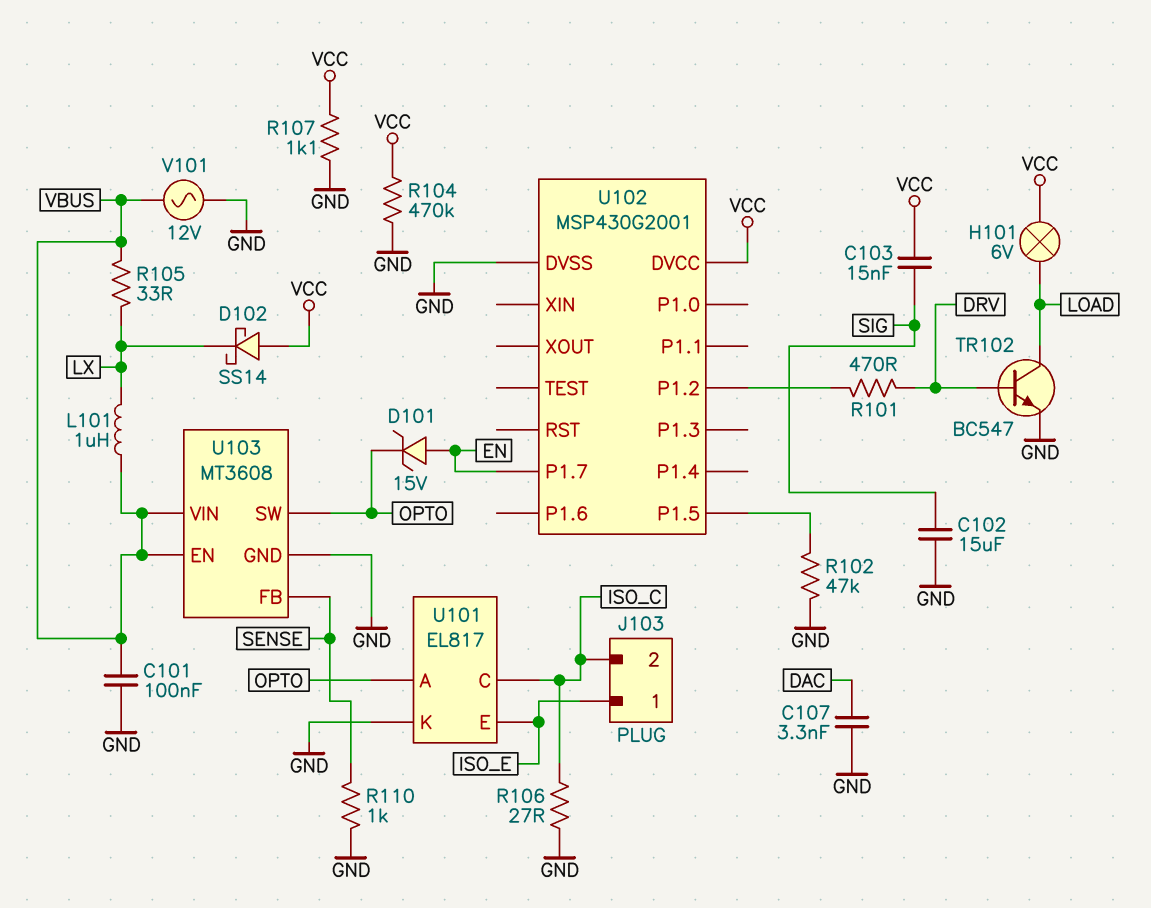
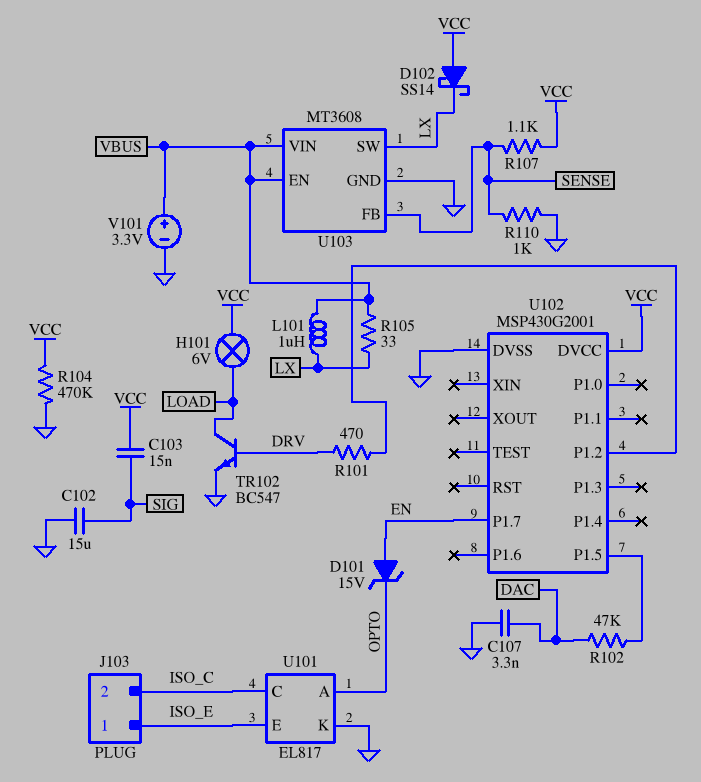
C101: 100nF (GND, VBUS) -> none
R102: 47k (GND, U102/P1.5) -> 47k (DAC, U102/P1.5)
R106: 27 (GND, ISO_C) -> none
R107: 1.1k (GND, VCC) -> 1.1k (SENSE, VCC)
U103 pin SW: OPTO -> LX
V101: AC 12V (GND, VBUS) -> 3.3V (plus VBUS, minus GND)

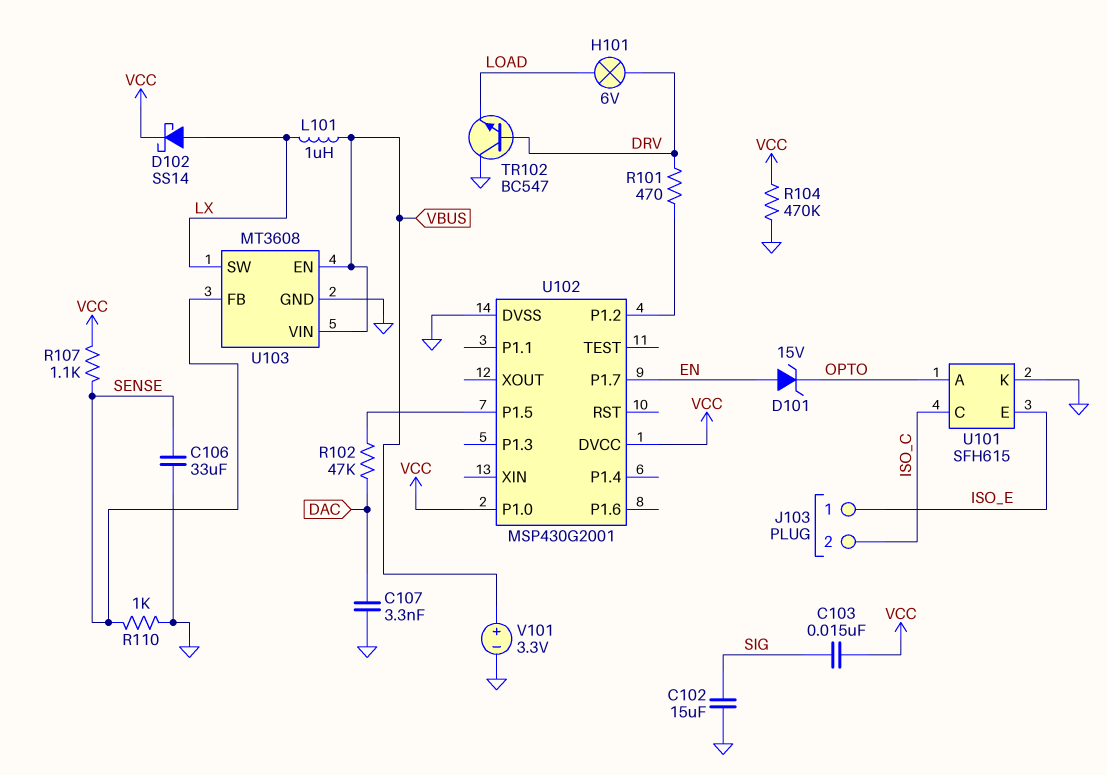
C106: none -> 33uF (GND, SENSE)
D102: schottky SS14 (A VCC, K LX) -> schottky SS14 (A LX, K VCC)
H101: lamp 6V (LOAD, VCC) -> lamp 6V (DRV, LOAD)
R105: 33 (LX, VBUS) -> none
TR102: NPN BC547 (B DRV, C LOAD, E GND) -> NPN BC547 (B DRV, C GND, E LOAD)
U101: EL817 -> SFH615
U102 pin P1.0: none -> VCC

